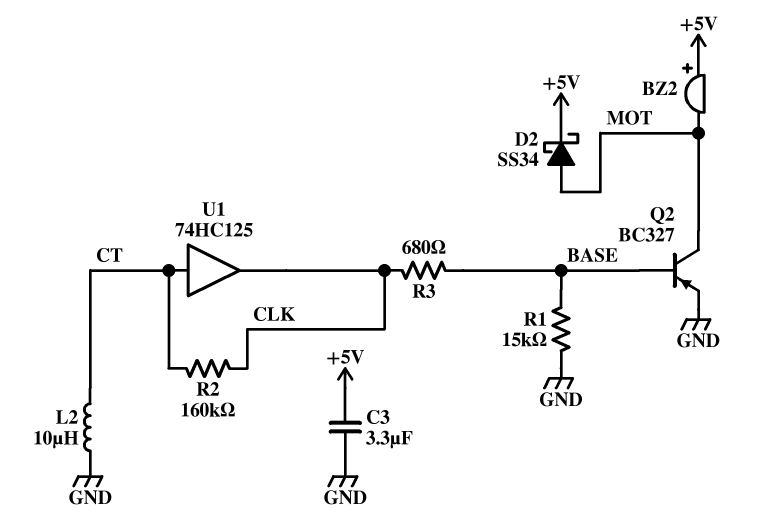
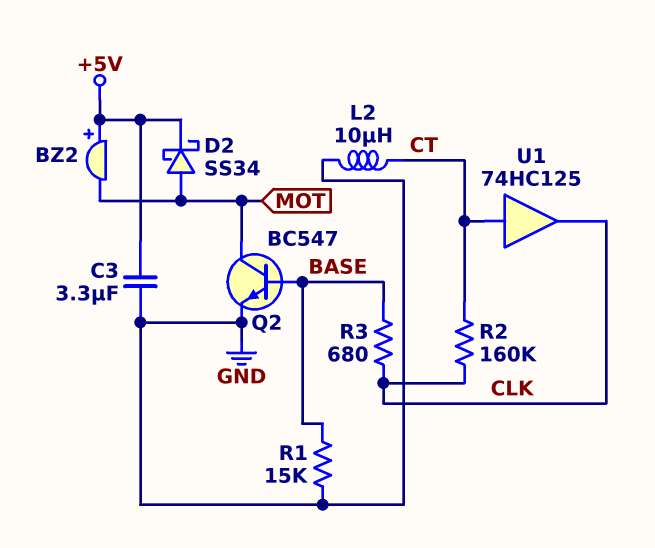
Q2: PNP BC327 (B BASE, C MOT, E GND) -> NPN BC547 (B BASE, C MOT, E GND)

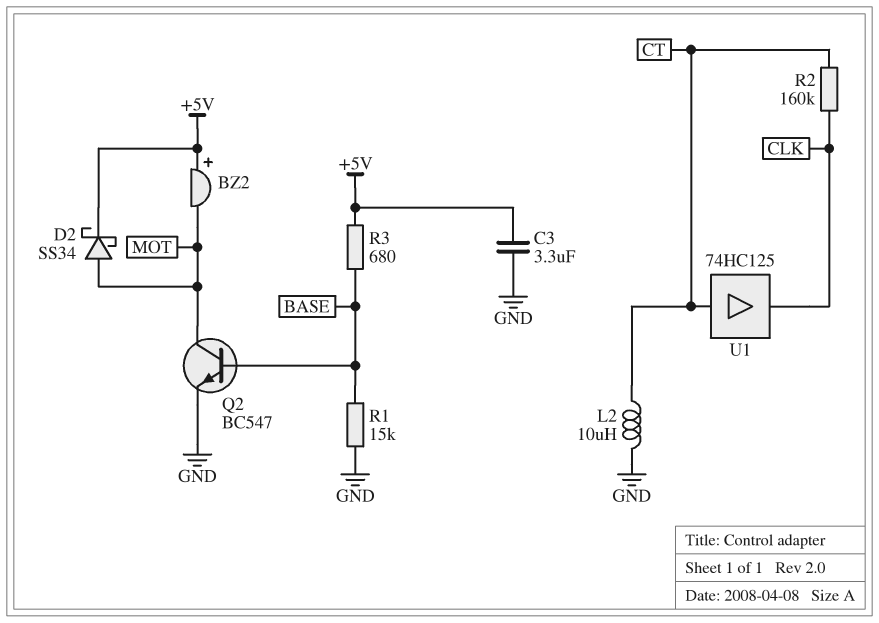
R3: 680 (BASE, CLK) -> 680 (+5V, BASE)

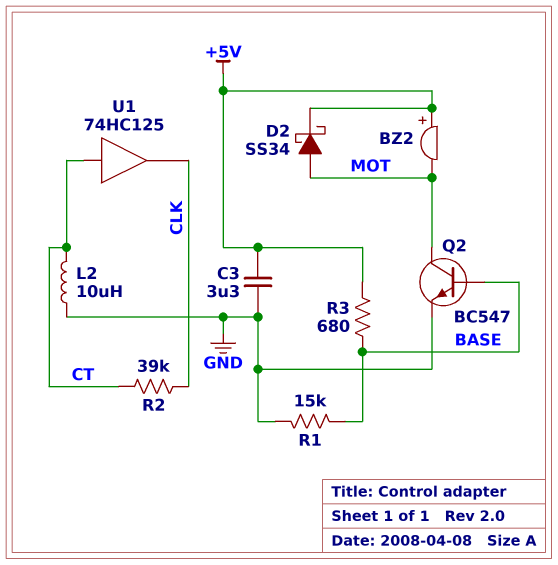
R2: 160k (CLK, CT) -> 39k (CLK, CT)

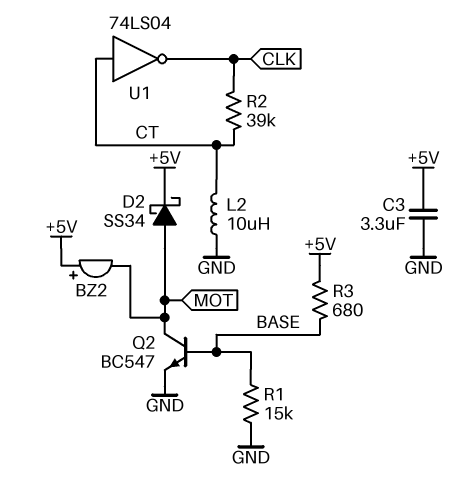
U1: buffer 74HC125 (in CT, out CLK) -> NOT 74LS04 (in CT, out CLK)

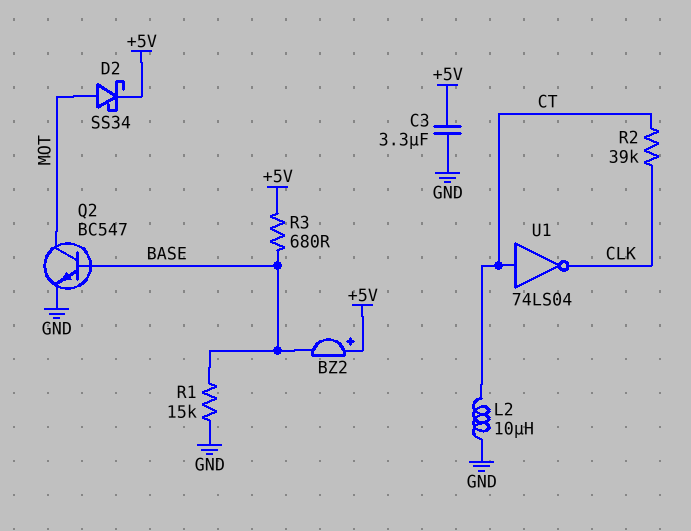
BZ2: buzzer (plus +5V, minus MOT) -> buzzer (plus +5V, minus BASE)

